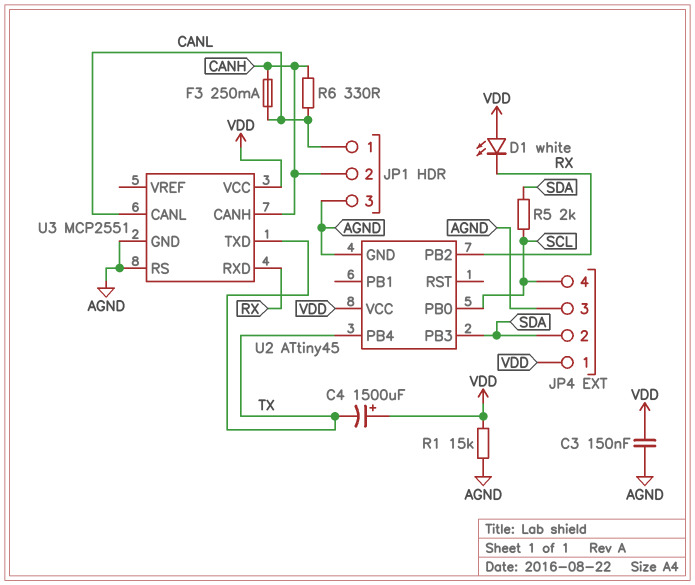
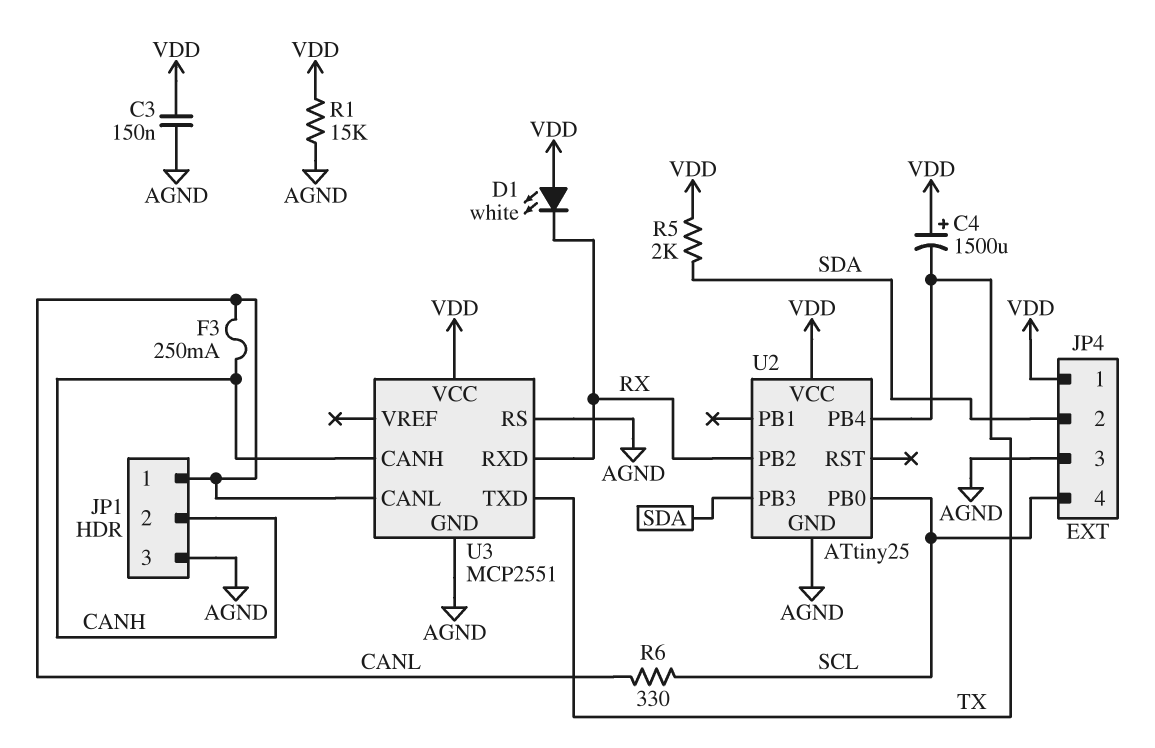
R5: 2k (SCL, SDA) -> 2k (SDA, VDD)
R6: 330 (CANH, CANL) -> 330 (CANL, SCL)
U2: ATtiny45 -> ATtiny25

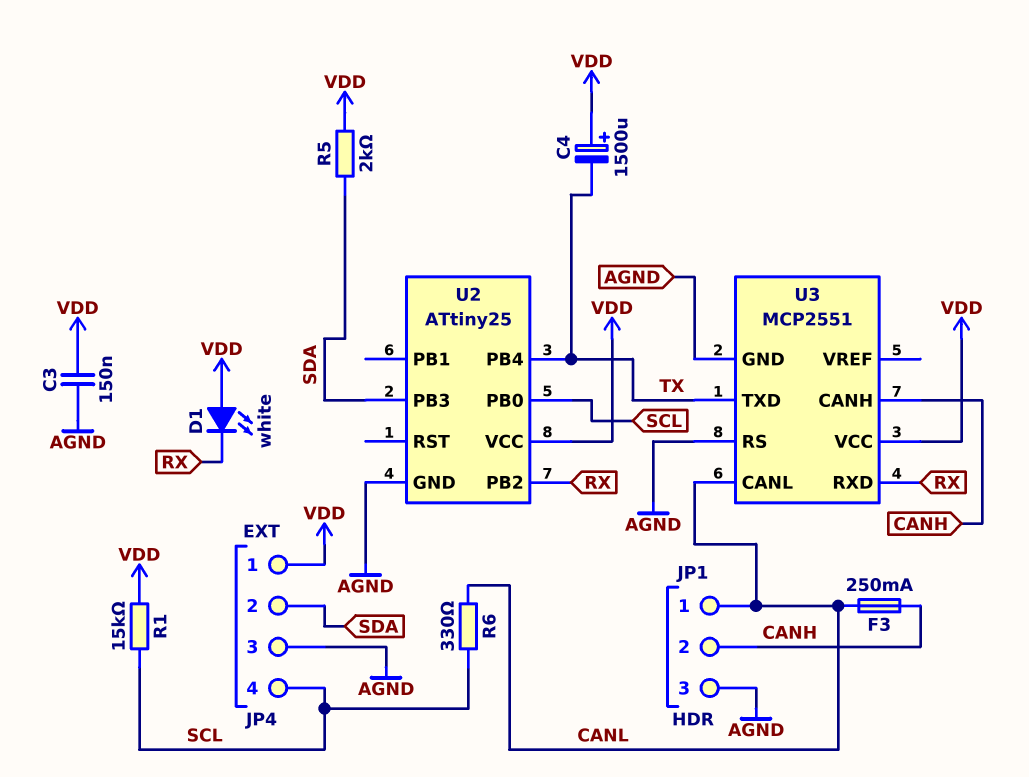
R1: 15k (AGND, VDD) -> 15k (SCL, VDD)

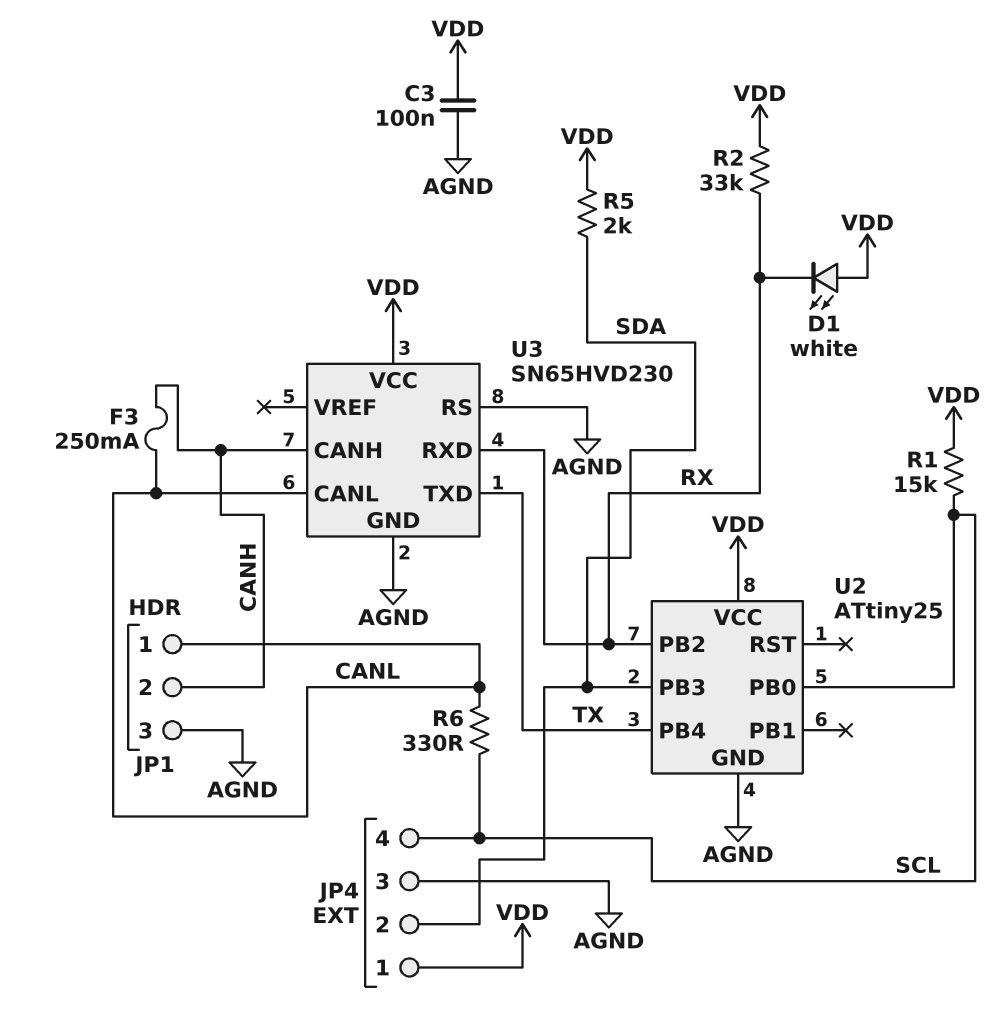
C3: 150nF (AGND, VDD) -> 100nF (AGND, VDD)
C4: 1500uF (plus VDD, minus TX) -> none
R2: none -> 33k (RX, VDD)
U3: MCP2551 -> SN65HVD230

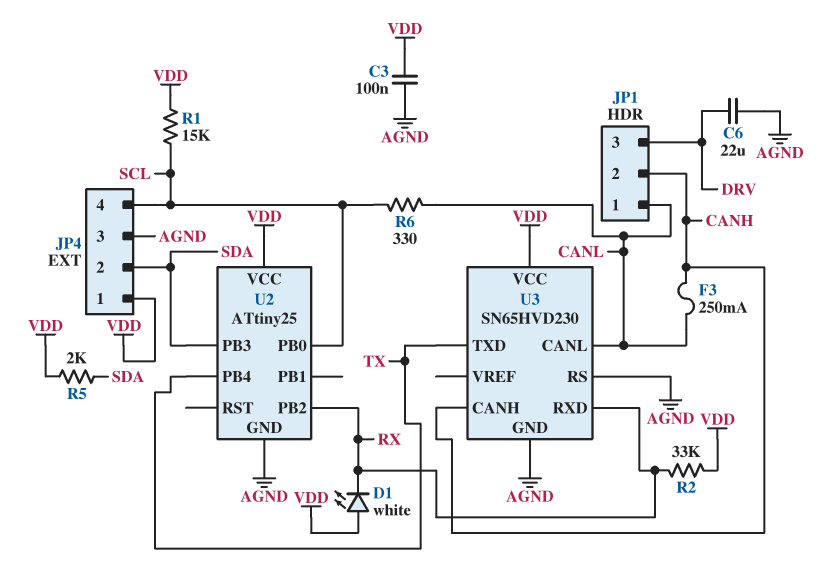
C6: none -> 22uF (AGND, DRV)
JP1 pin 3: AGND -> DRV

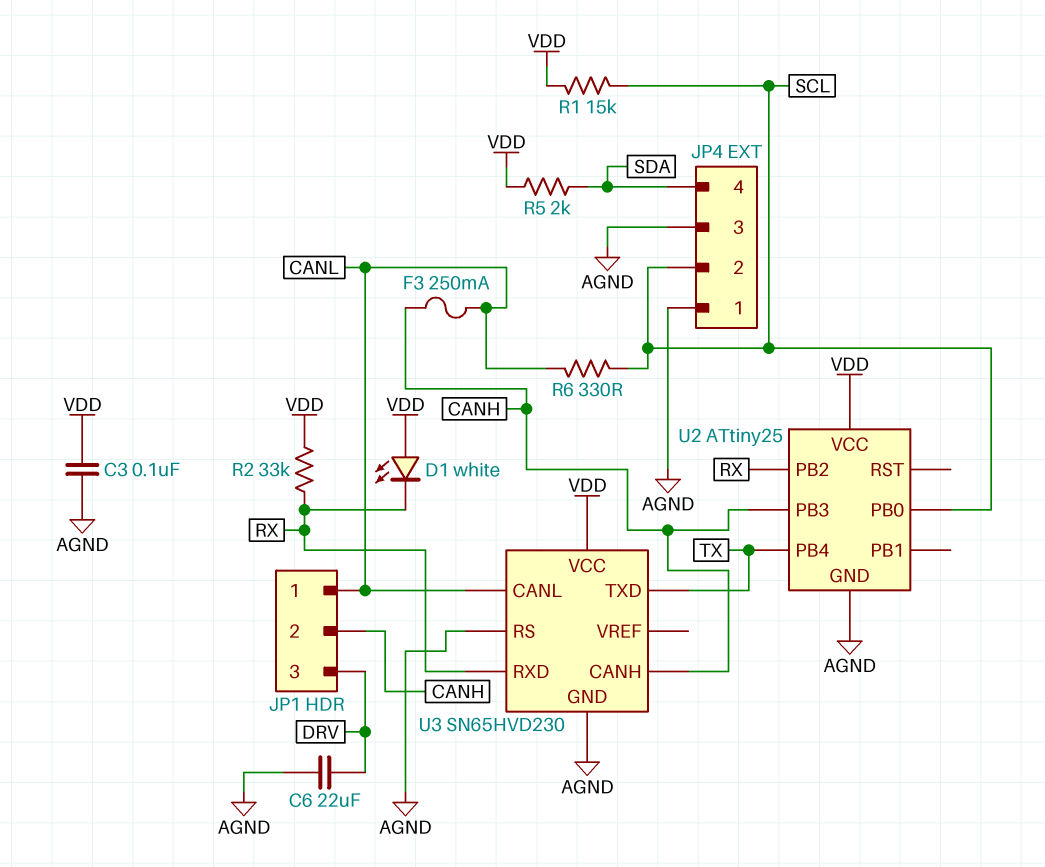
JP4 pin 1: VDD -> AGND
JP4 pin 2: SDA -> SCL
JP4 pin 4: SCL -> SDA
U2 pin PB3: SDA -> CANH

